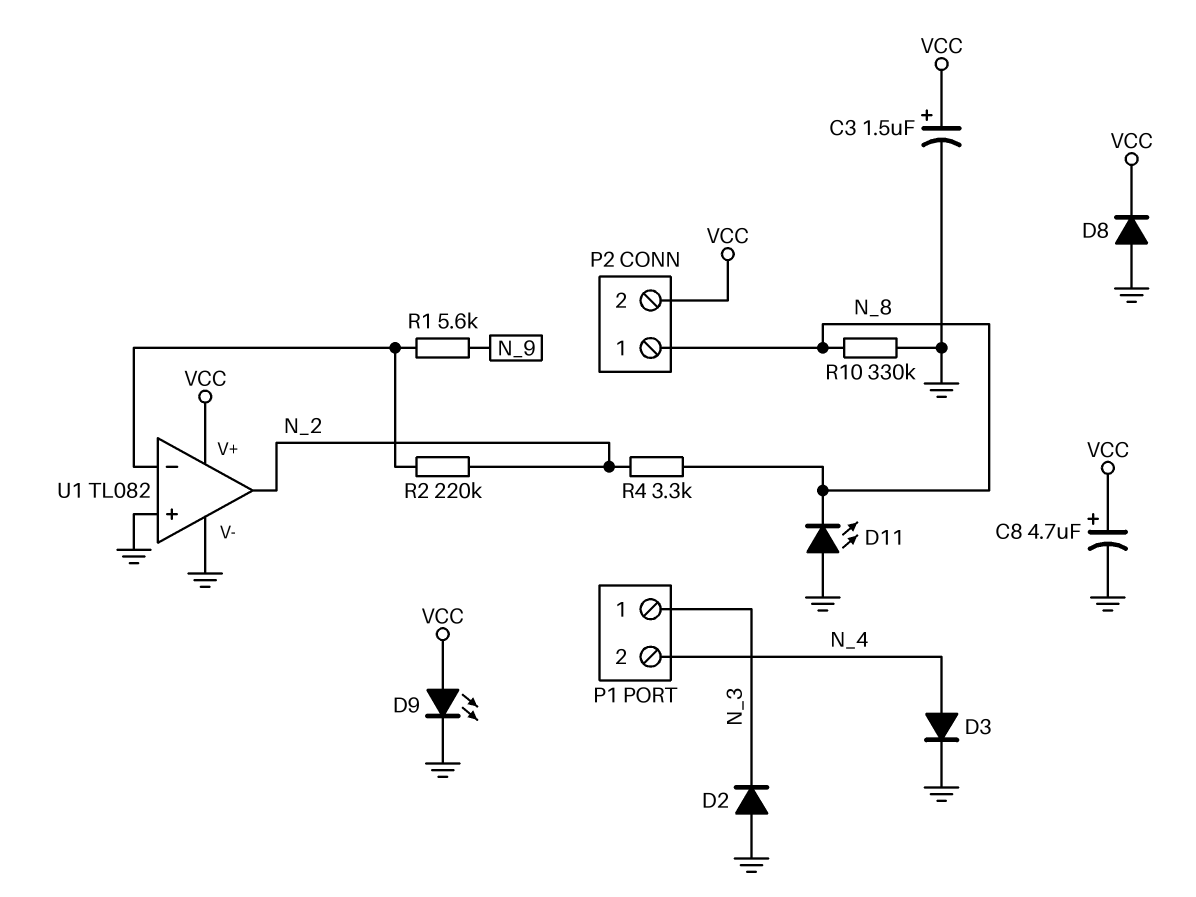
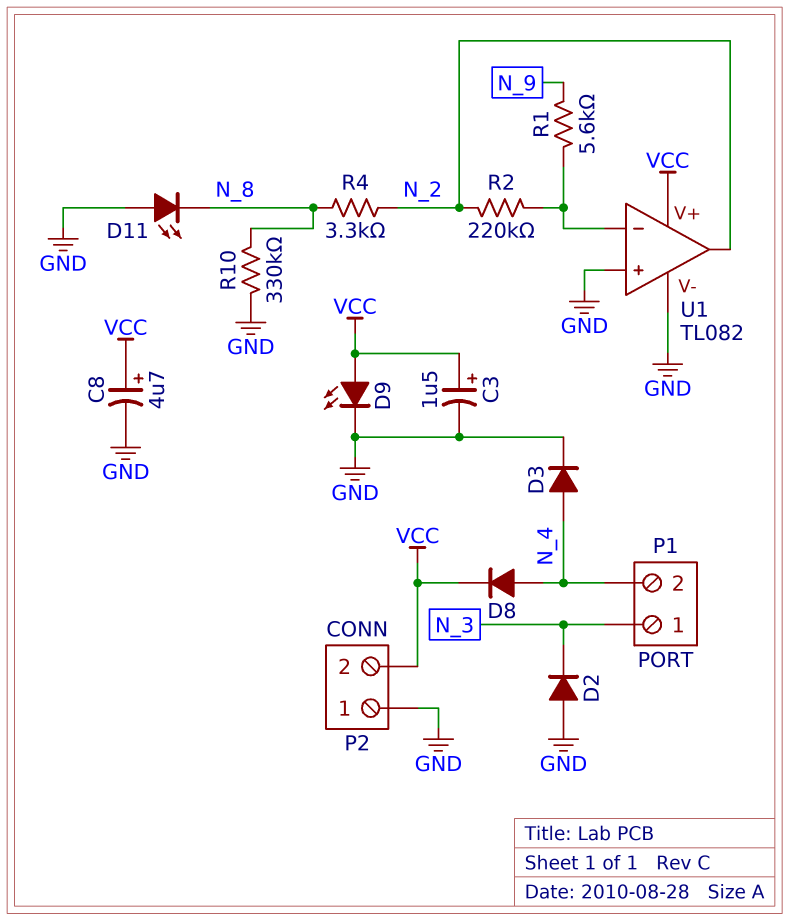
D8: diode (A GND, K VCC) -> diode (A N_4, K VCC)
P2 pin 1: N_8 -> GND

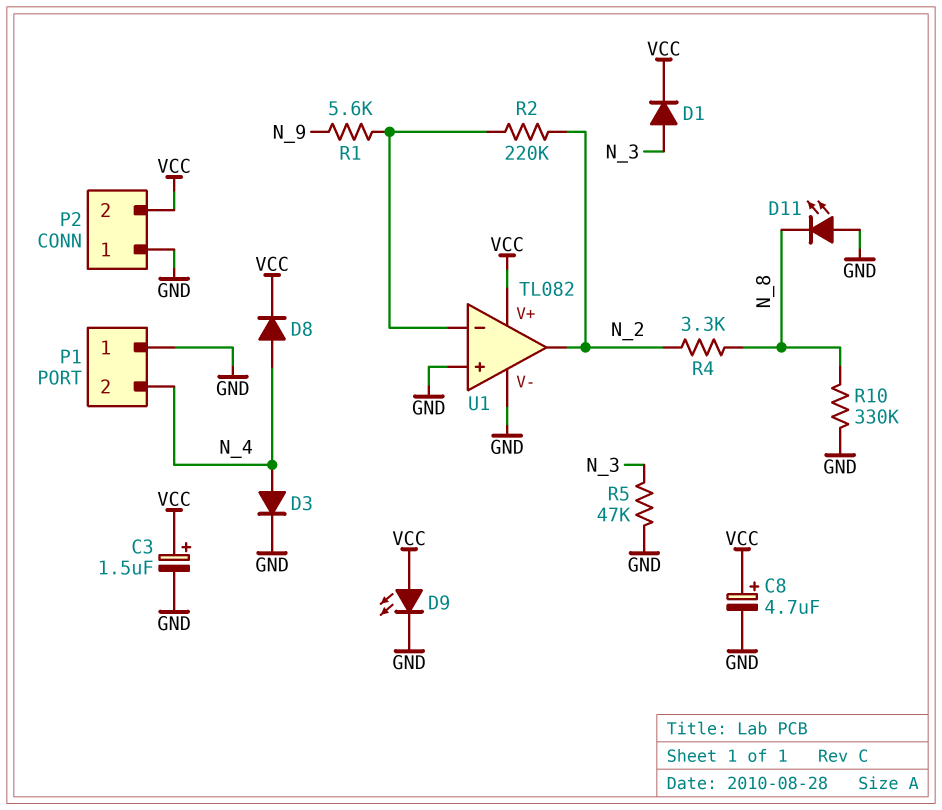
D1: none -> diode (A N_3, K VCC)
D2: diode (A GND, K N_3) -> none
P1 pin 1: N_3 -> GND
R5: none -> 47k (GND, N_3)

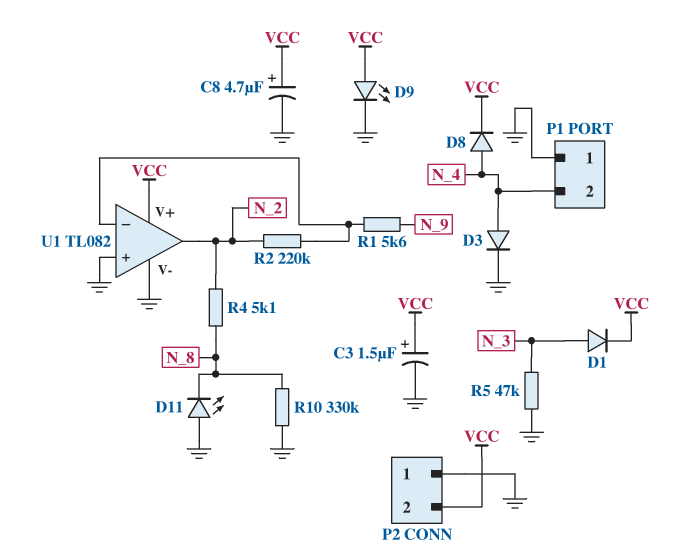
R4: 3.3k (N_2, N_8) -> 5.1k (N_2, N_8)

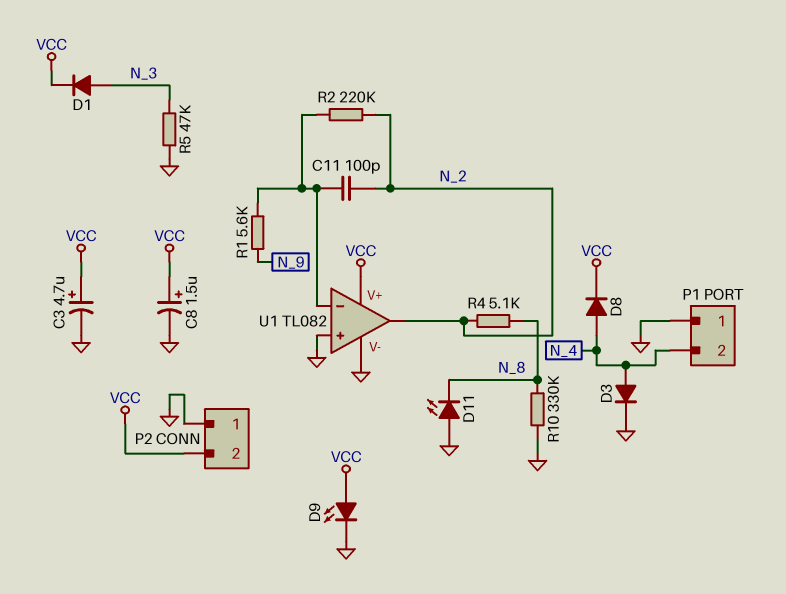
C3: 1.5uF (plus VCC, minus GND) -> 4.7uF (plus VCC, minus GND)
C8: 4.7uF (plus VCC, minus GND) -> 1.5uF (plus VCC, minus GND)
C11: none -> 100pF (N_2, U1/in-)

